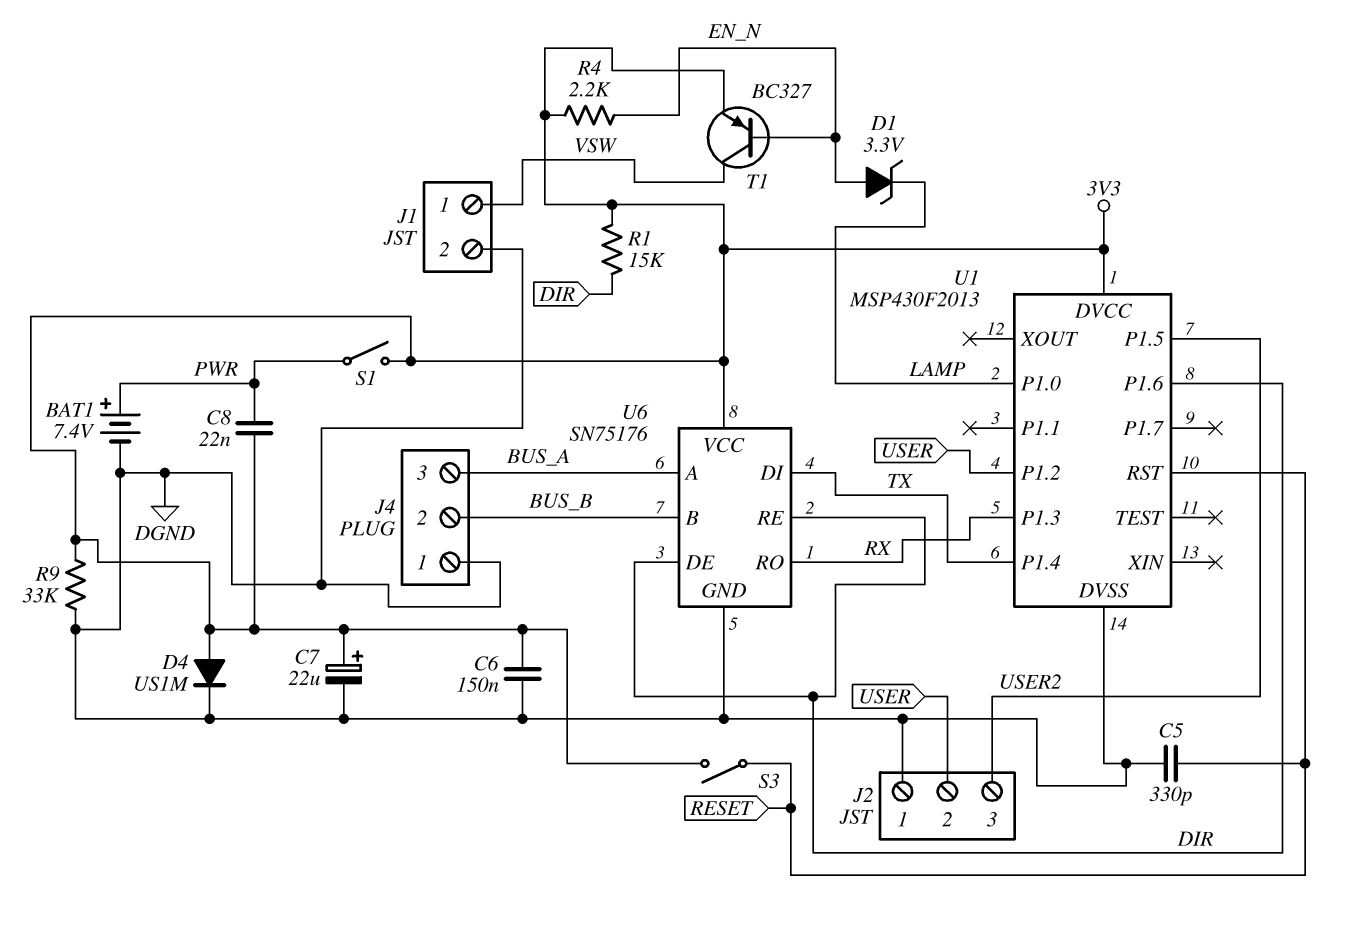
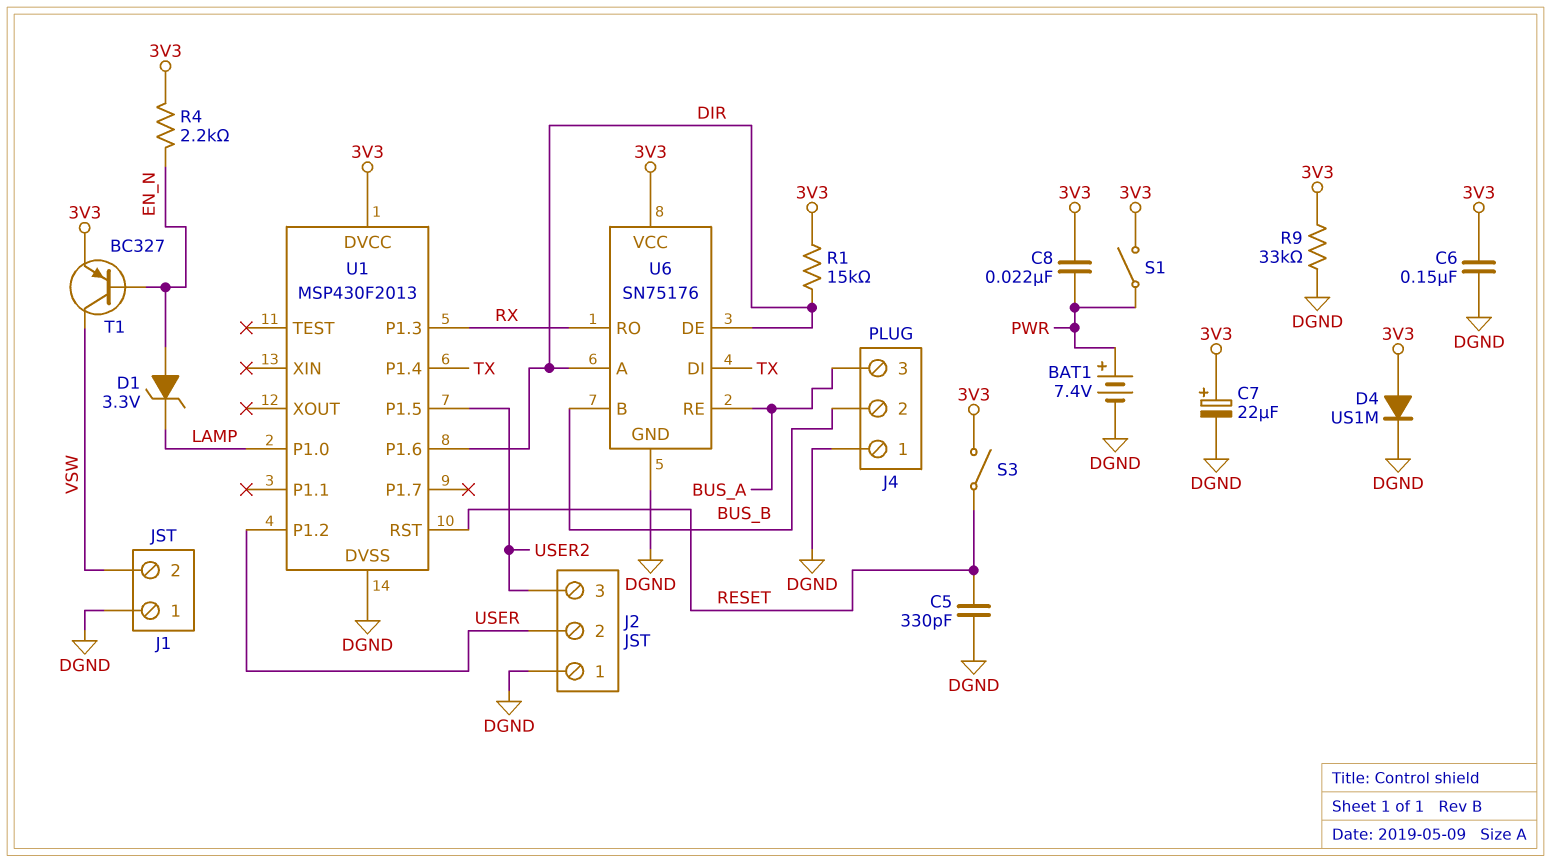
J1 pin 1: VSW -> DGND
J1 pin 2: DGND -> VSW
U6 pin A: BUS_A -> DIR
U6 pin RE: DIR -> BUS_A

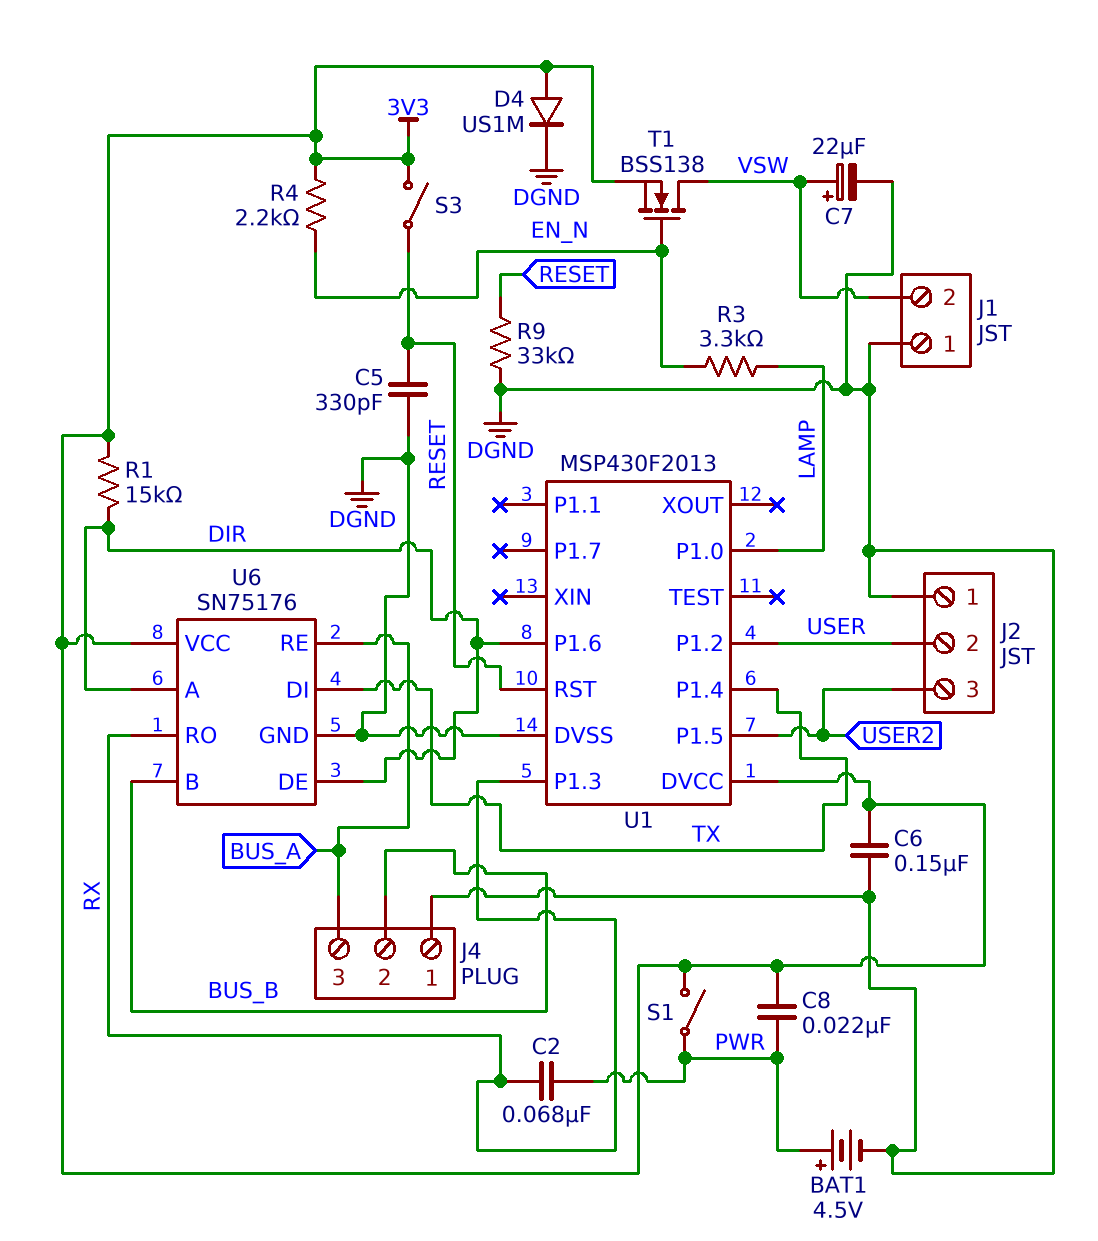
BAT1: 7.4V (plus PWR, minus DGND) -> 4.5V (plus PWR, minus DGND)
C2: none -> 68nF (PWR, RX)
C7: 22uF (plus 3V3, minus DGND) -> 22uF (plus VSW, minus DGND)
D1: zener 3.3V (A EN_N, K LAMP) -> none
R3: none -> 3.3k (EN_N, LAMP)
R9: 33k (3V3, DGND) -> 33k (DGND, RESET)
T1: PNP BC327 (B EN_N, C VSW, E 3V3) -> NMOS BSS138 (G EN_N, D VSW, S 3V3)

